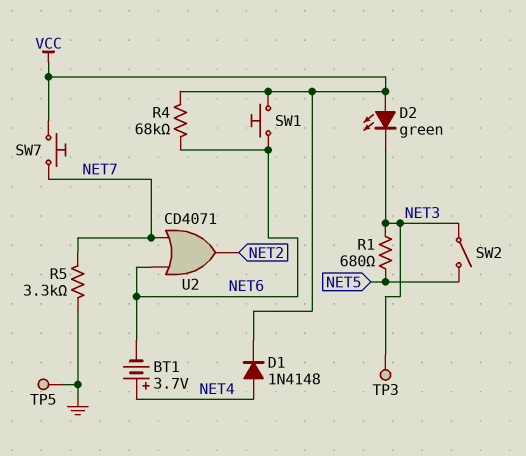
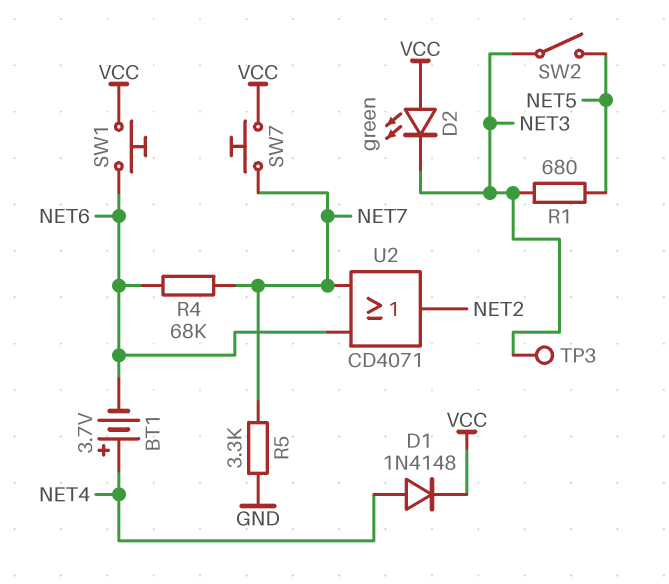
R4: 68k (NET6, VCC) -> 68k (NET6, NET7)
TP5: test point (GND) -> none

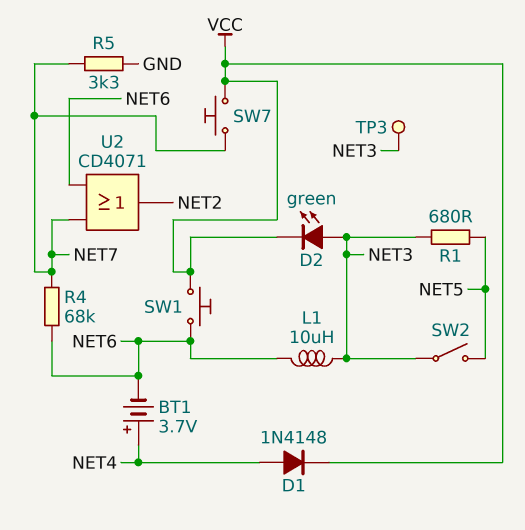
D2: LED green (A VCC, K NET3) -> LED green (A NET3, K VCC)
L1: none -> 10uH (NET3, NET6)

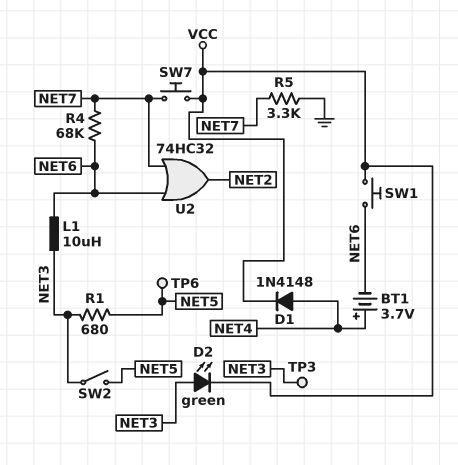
TP6: none -> test point (NET5)
U2: OR CD4071 (in NET6, in NET7, out NET2) -> OR 74HC32 (in NET6, in NET7, out NET2)

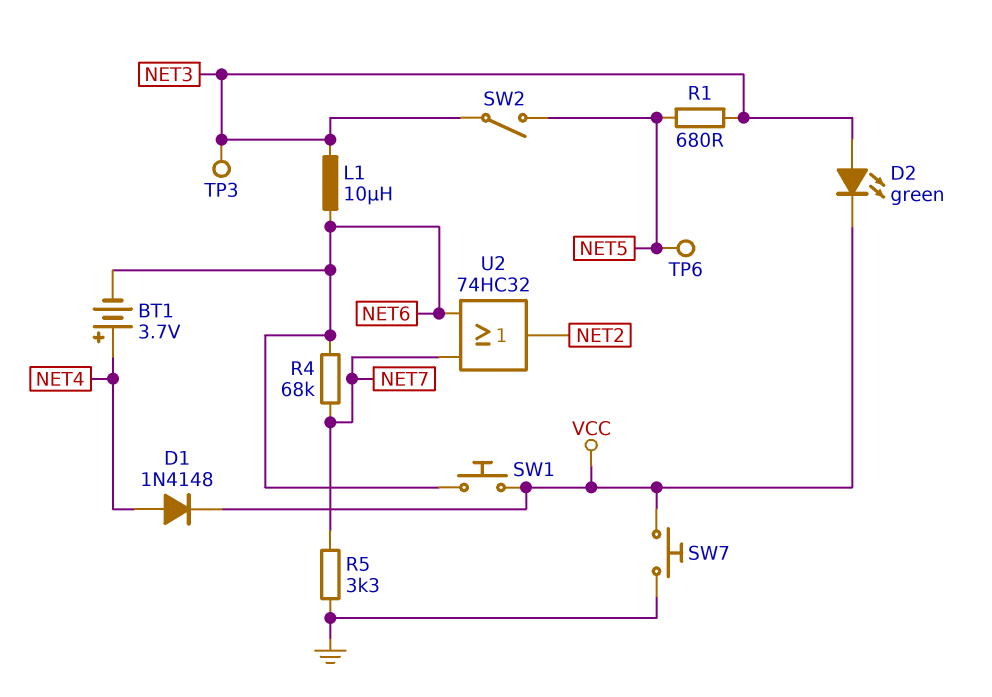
SW7: button (NET7, VCC) -> button (GND, VCC)

